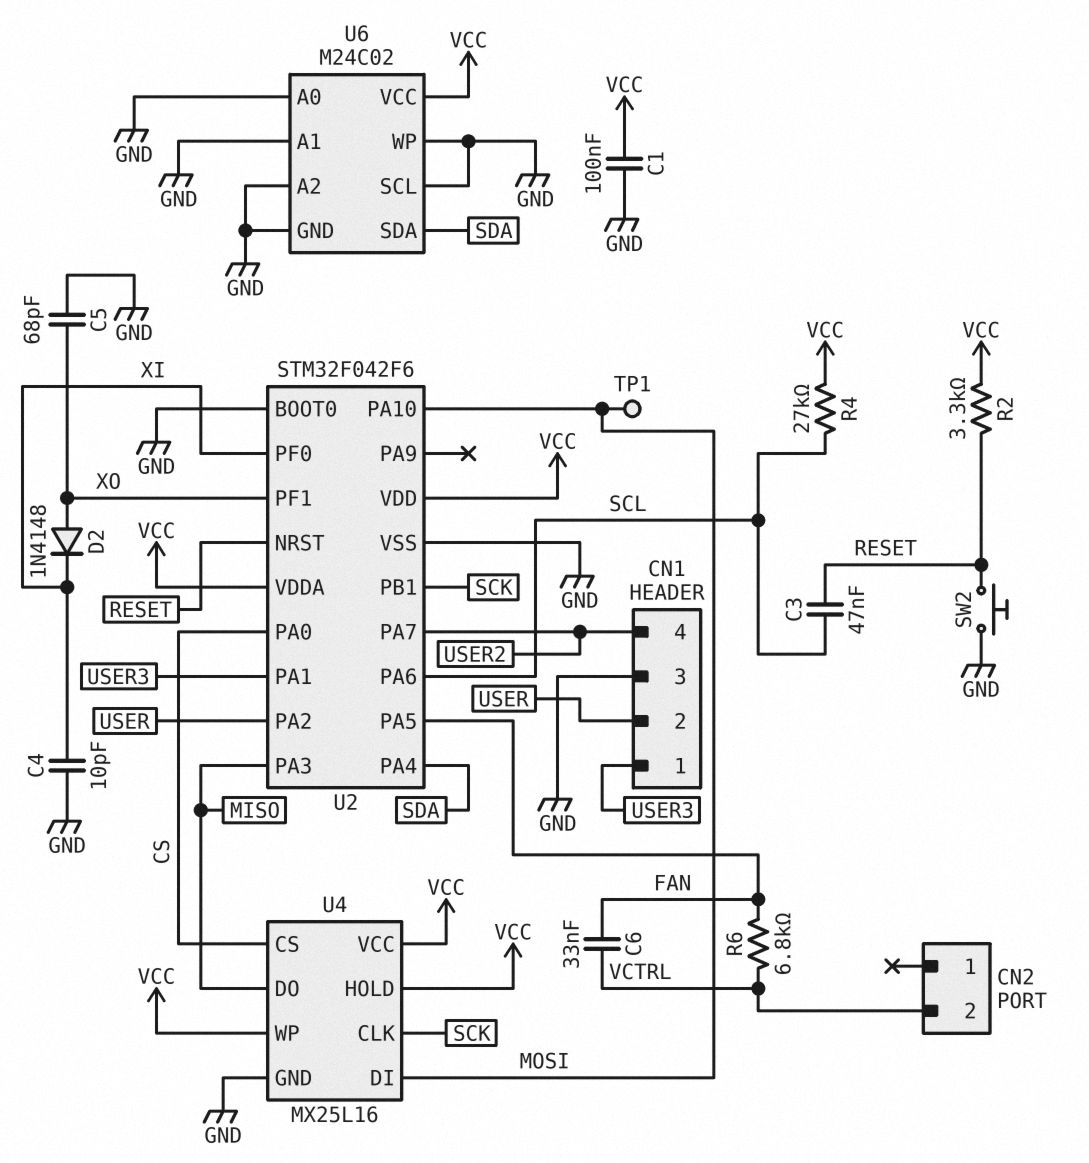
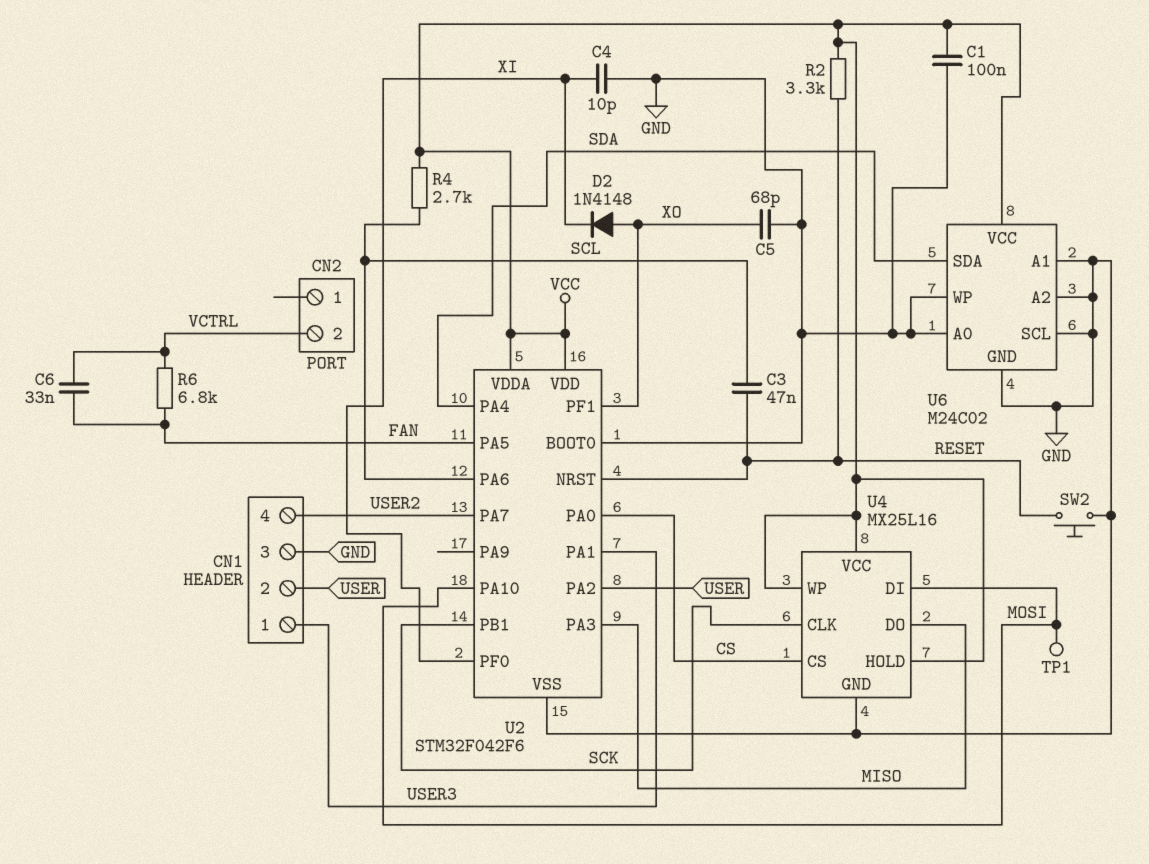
R4: 27k (SCL, VCC) -> 2.7k (SCL, VCC)

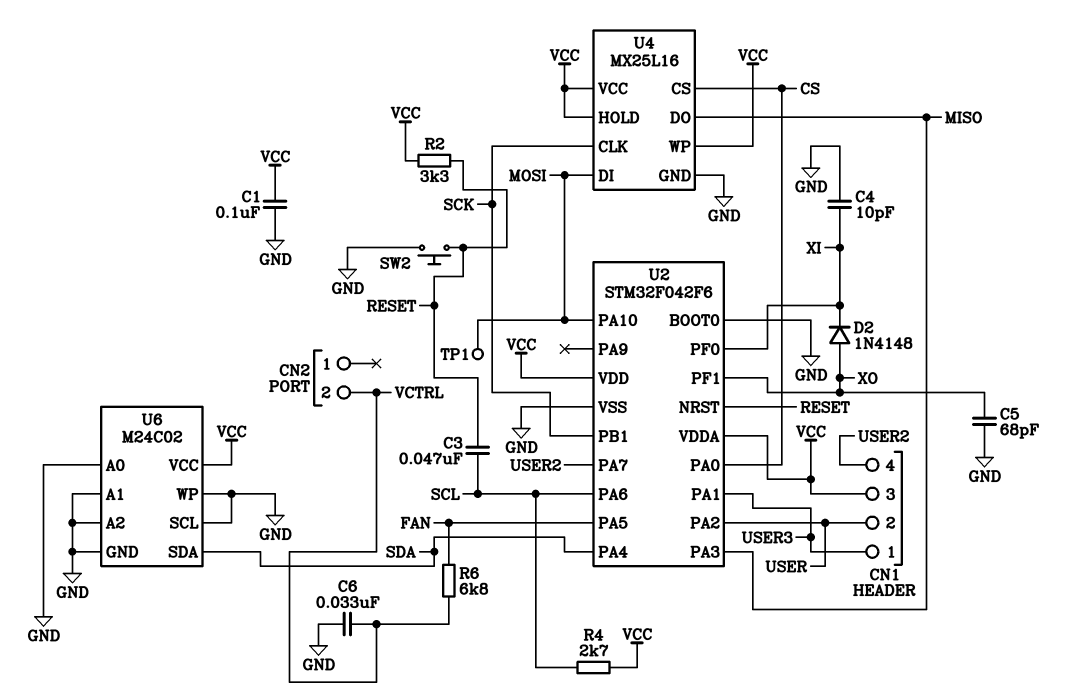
C6: 33nF (FAN, VCTRL) -> 33nF (GND, VCTRL)
CN1 pin 3: GND -> VCC

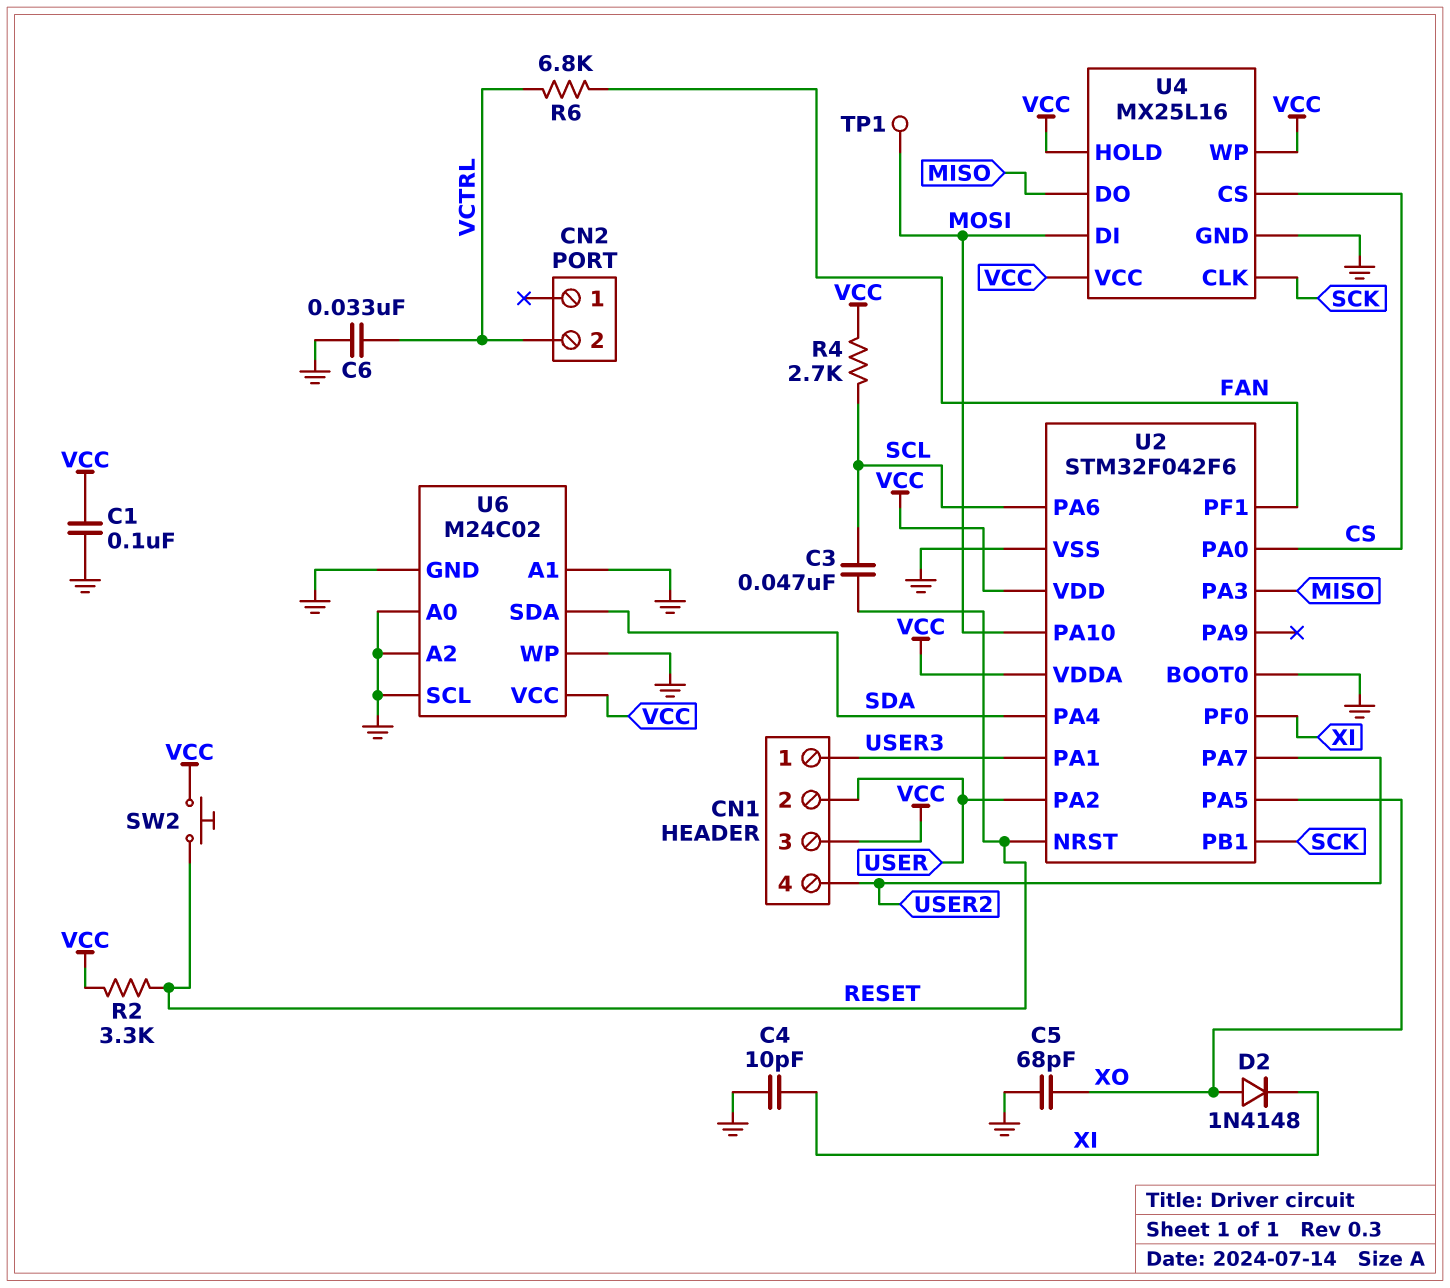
SW2: button (GND, RESET) -> button (RESET, VCC)
U2 pin PA5: FAN -> XO
U2 pin PF1: XO -> FAN

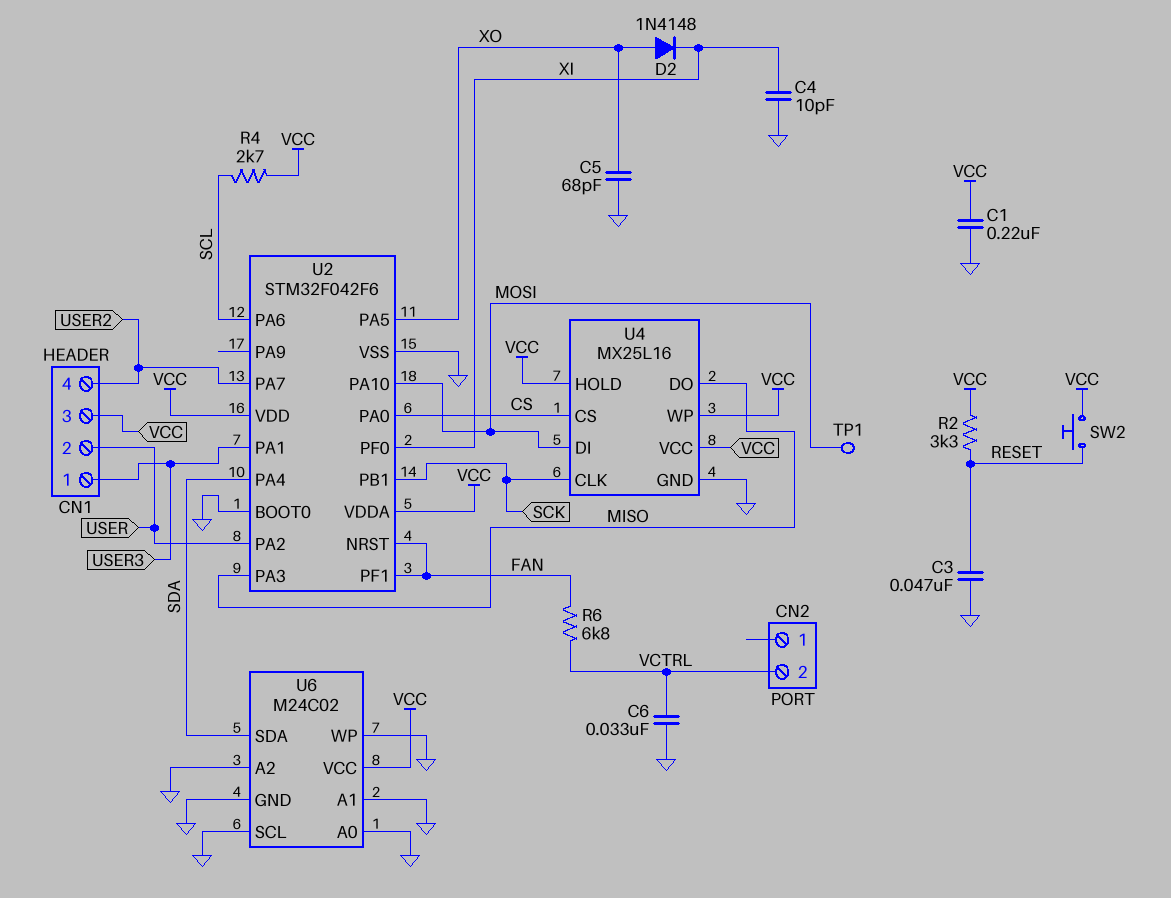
C1: 100nF (GND, VCC) -> 220nF (GND, VCC)
C3: 47nF (RESET, SCL) -> 47nF (GND, RESET)
U2 pin NRST: RESET -> FAN

